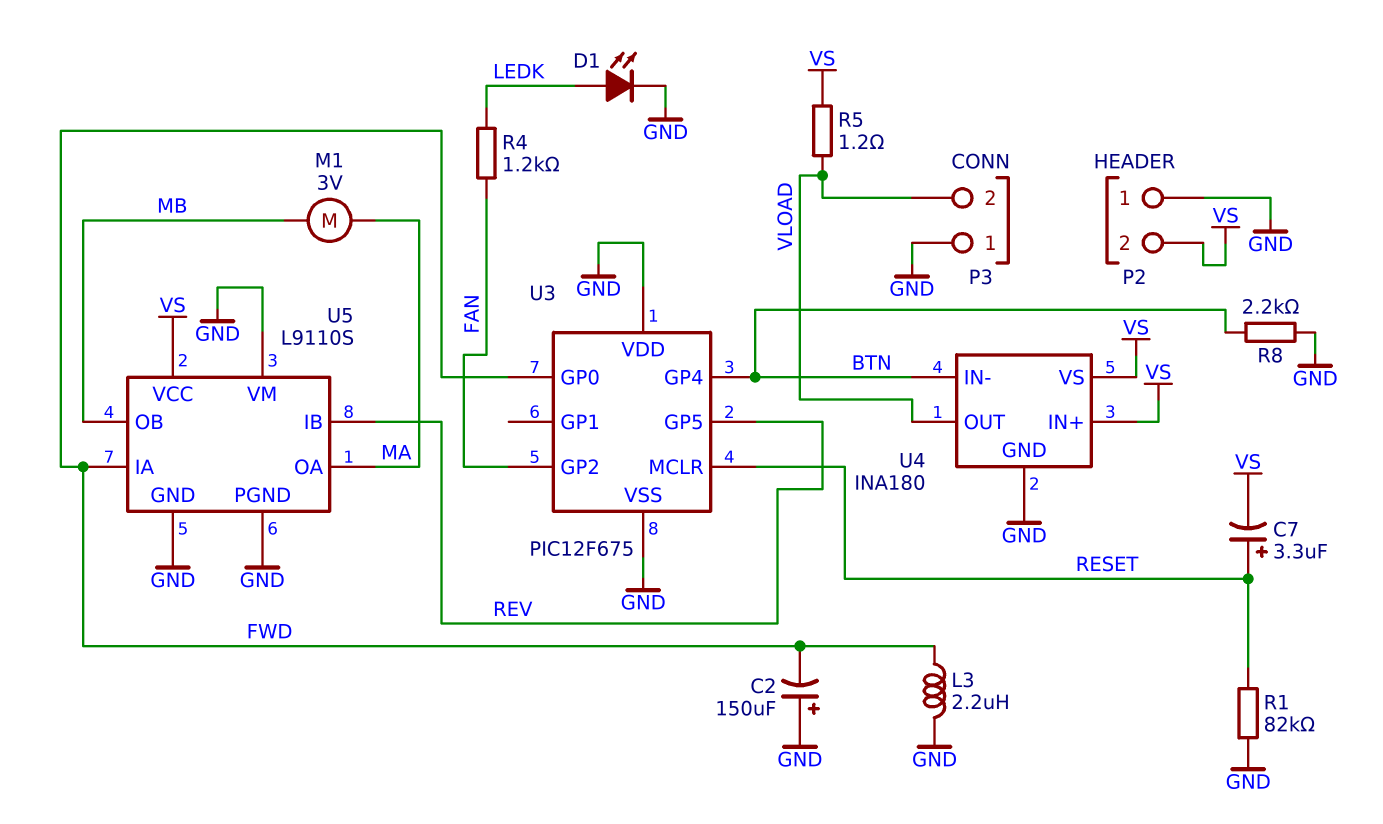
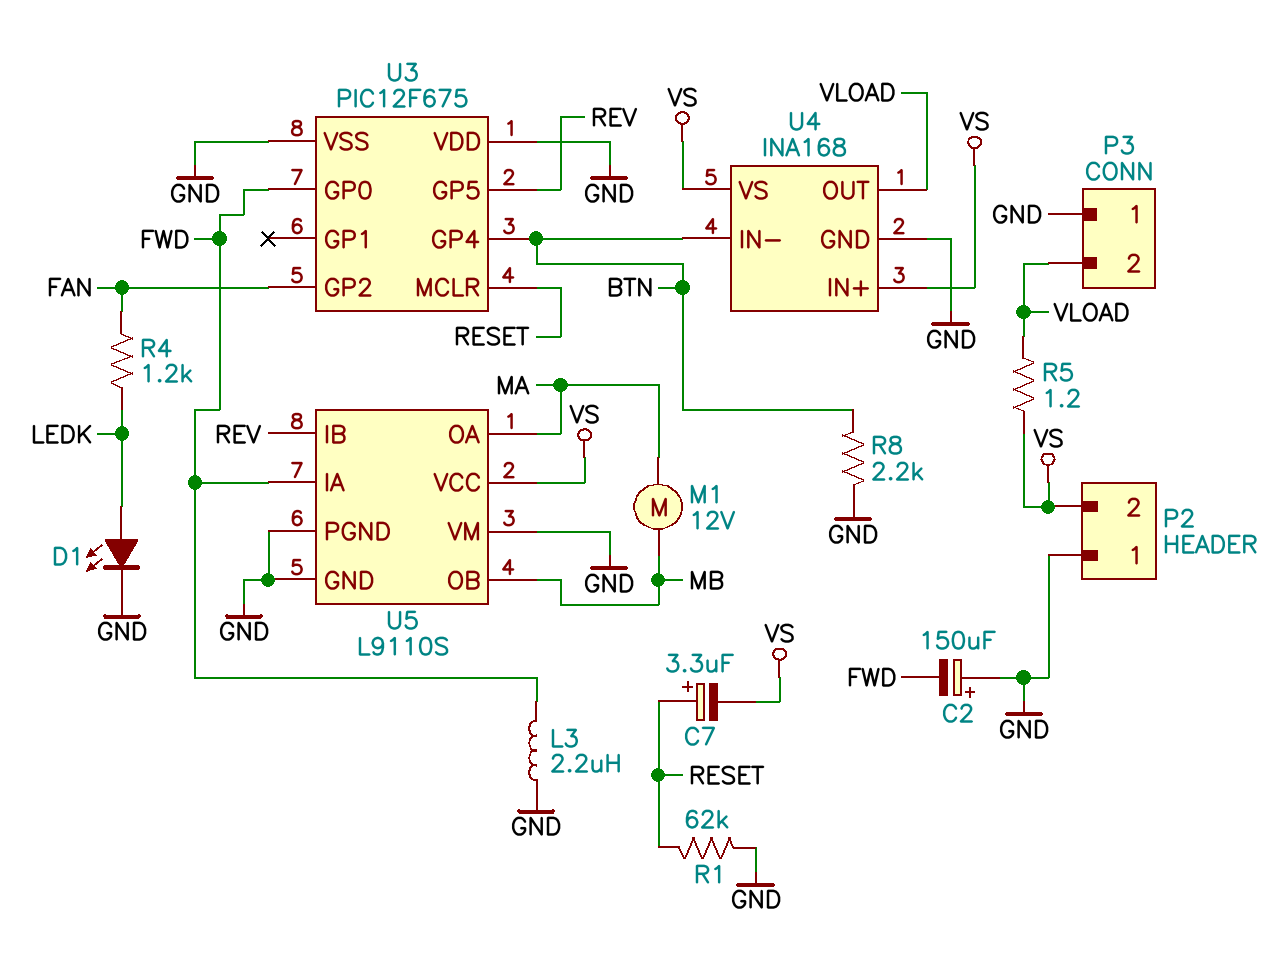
M1: motor 3V (MA, MB) -> motor 12V (MA, MB)
R1: 82k (GND, RESET) -> 62k (GND, RESET)
U4: INA180 -> INA168

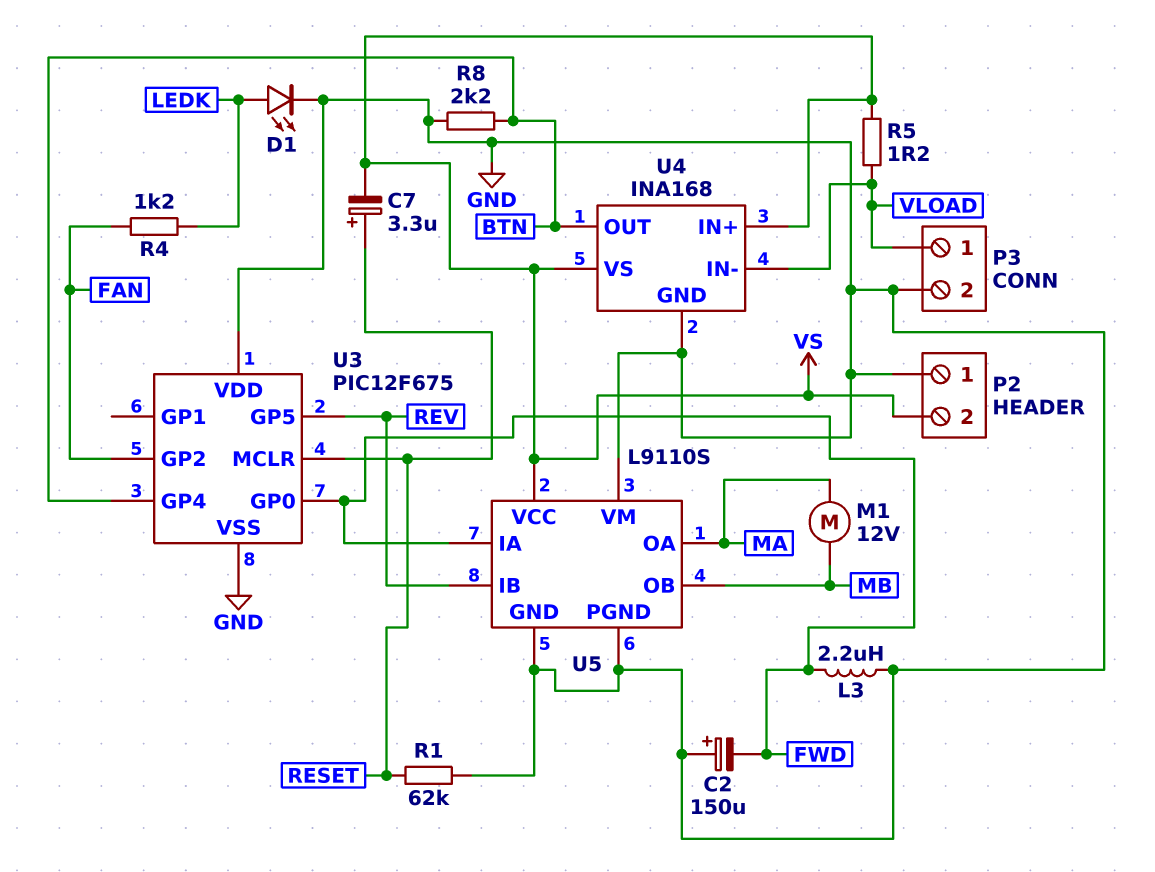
P3 pin 1: GND -> VLOAD
P3 pin 2: VLOAD -> GND
U4 pin IN-: BTN -> VLOAD
U4 pin OUT: VLOAD -> BTN

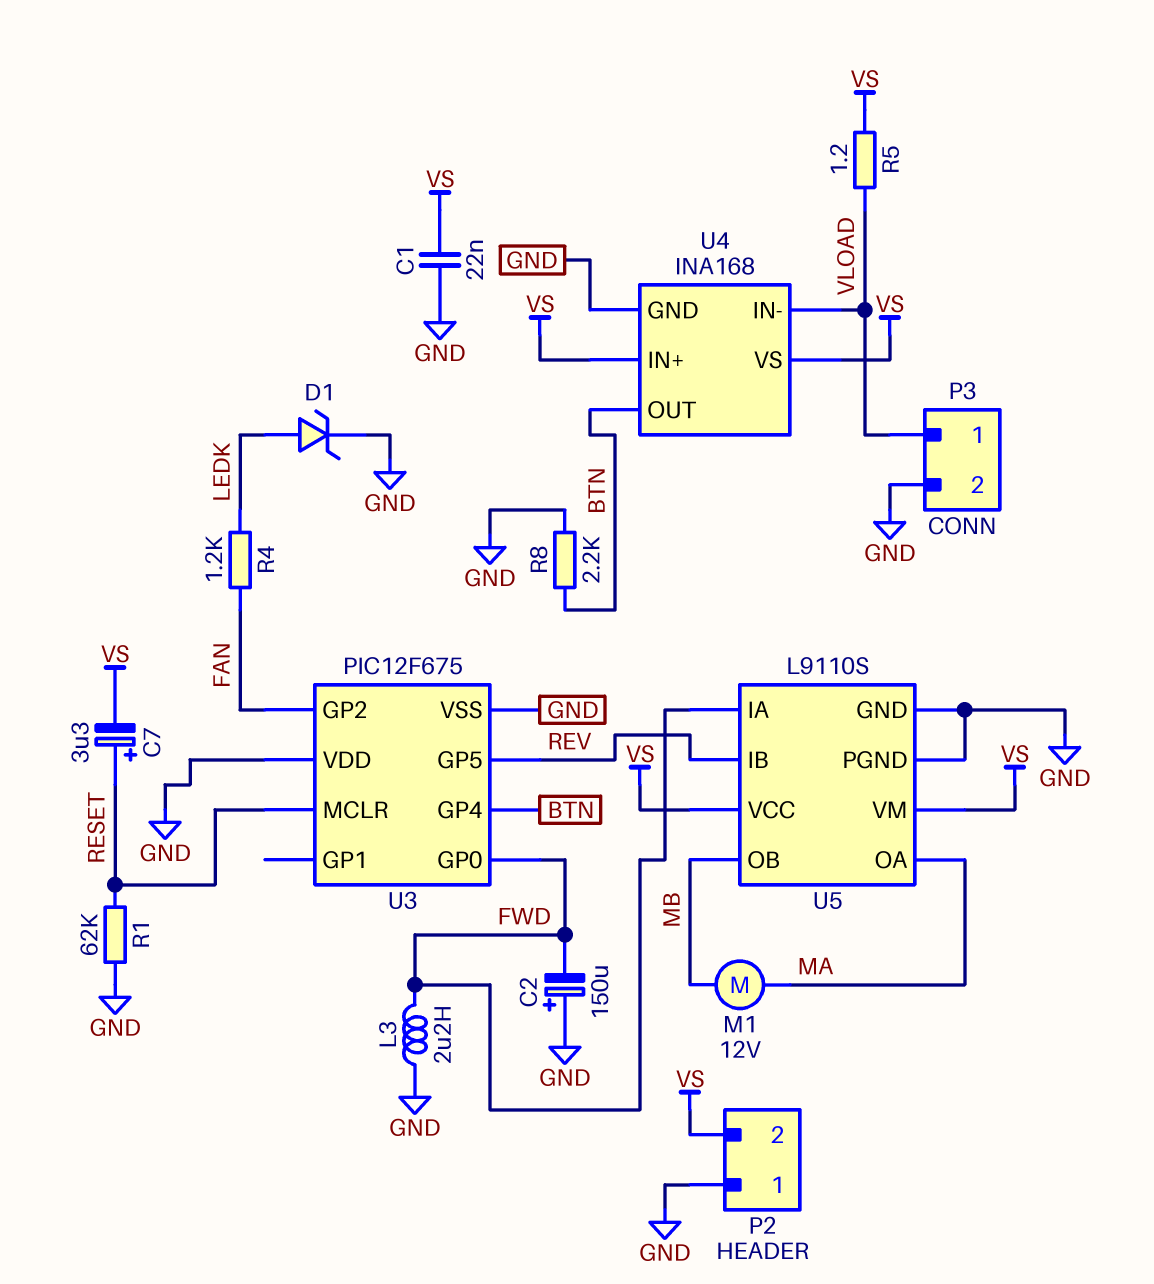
C1: none -> 22nF (GND, VS)
D1: LED (A LEDK, K GND) -> zener (A LEDK, K GND)
U5 pin VM: GND -> VS

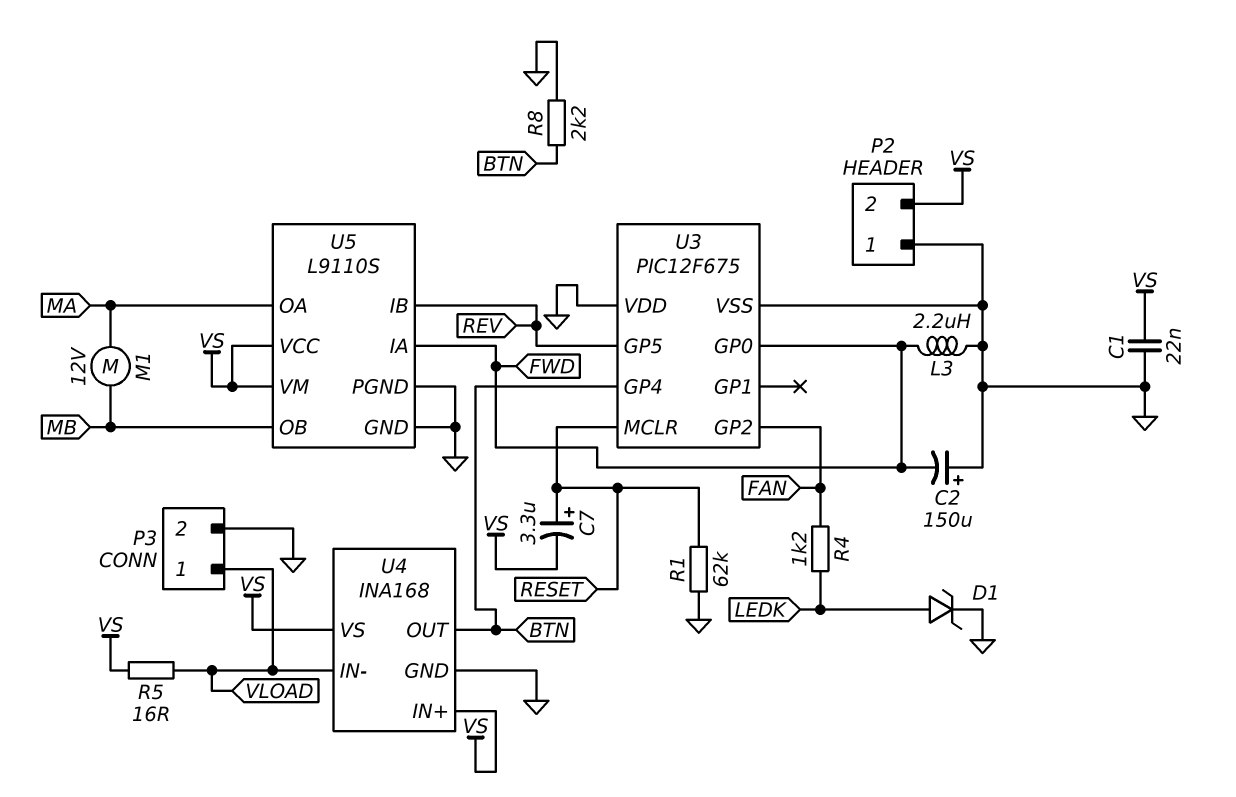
R5: 1.2 (VLOAD, VS) -> 16 (VLOAD, VS)

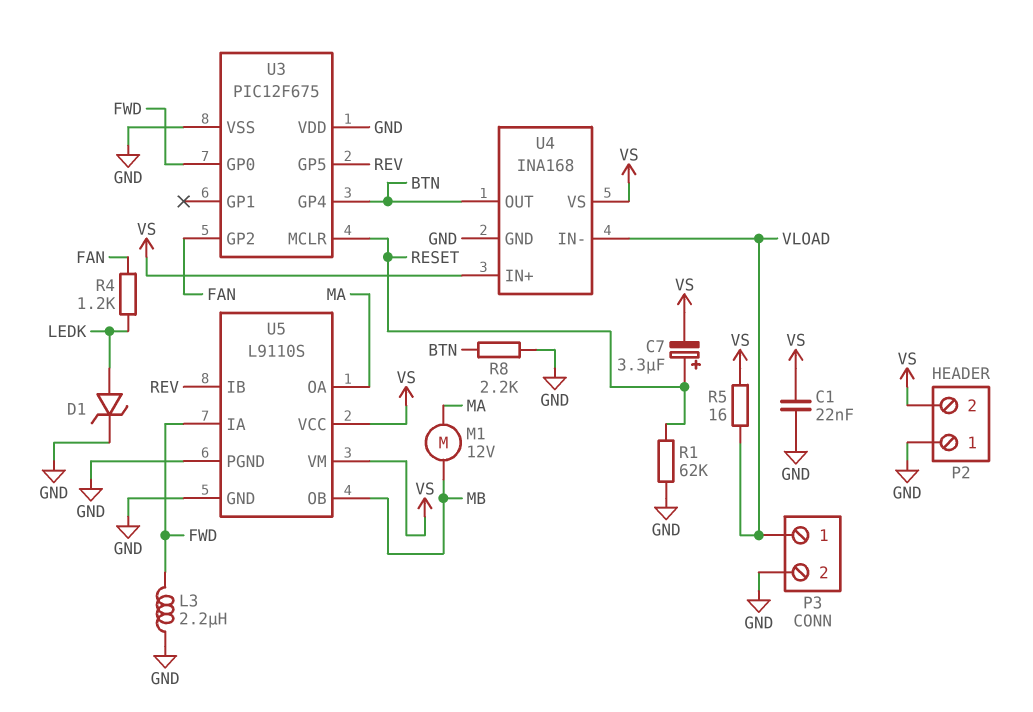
C2: 150uF (plus GND, minus FWD) -> none

